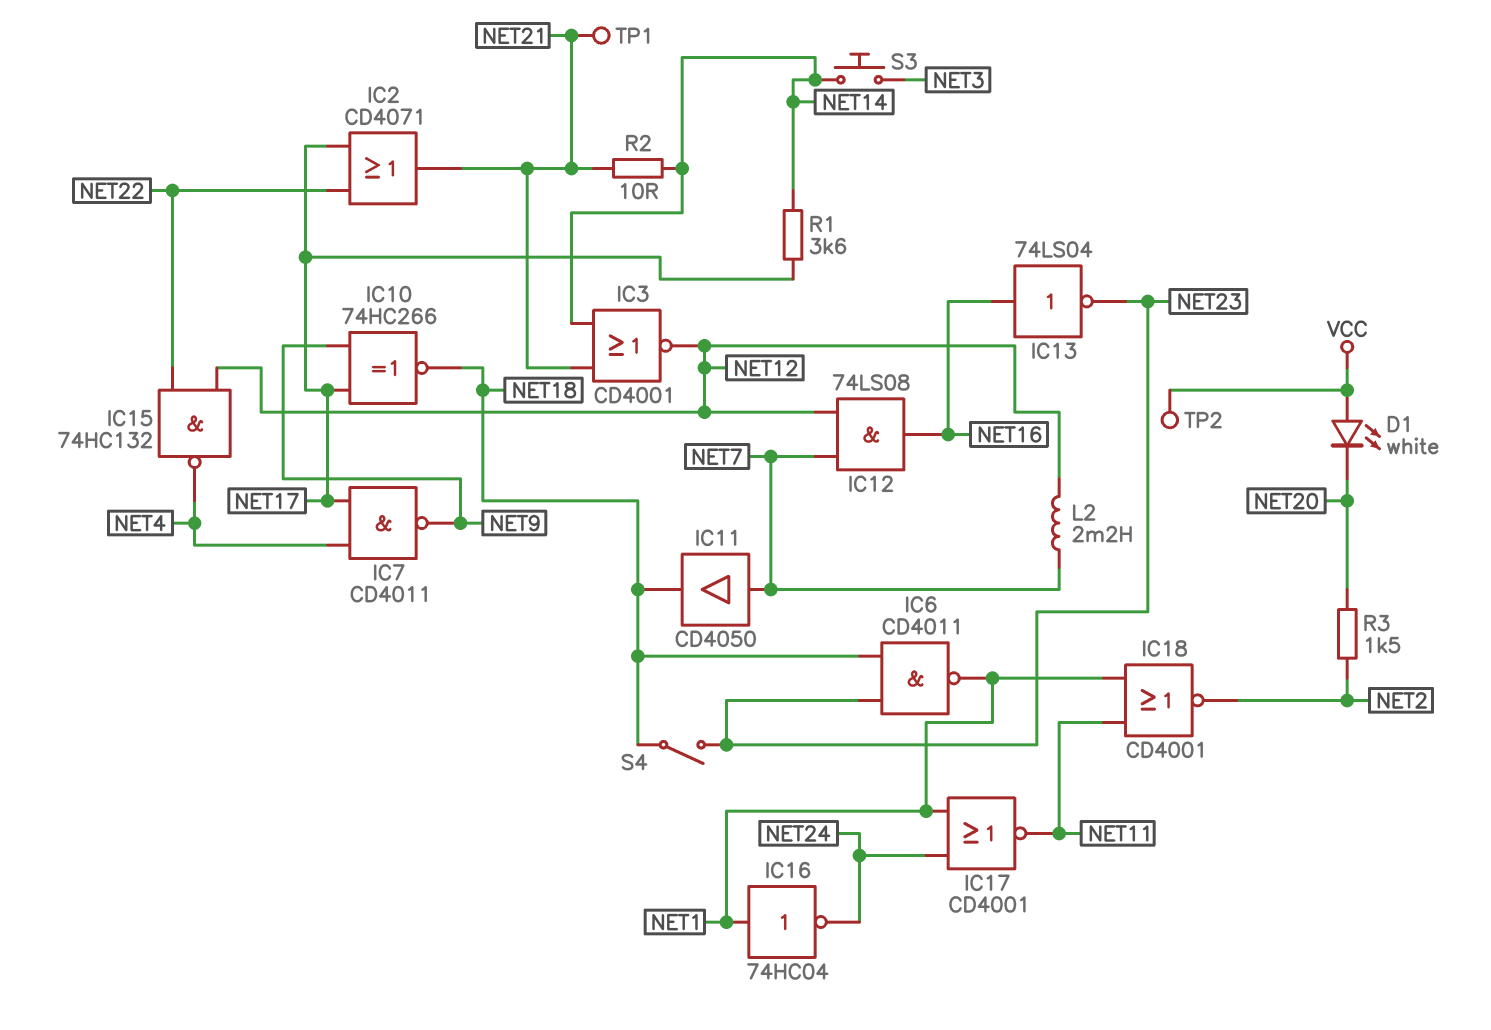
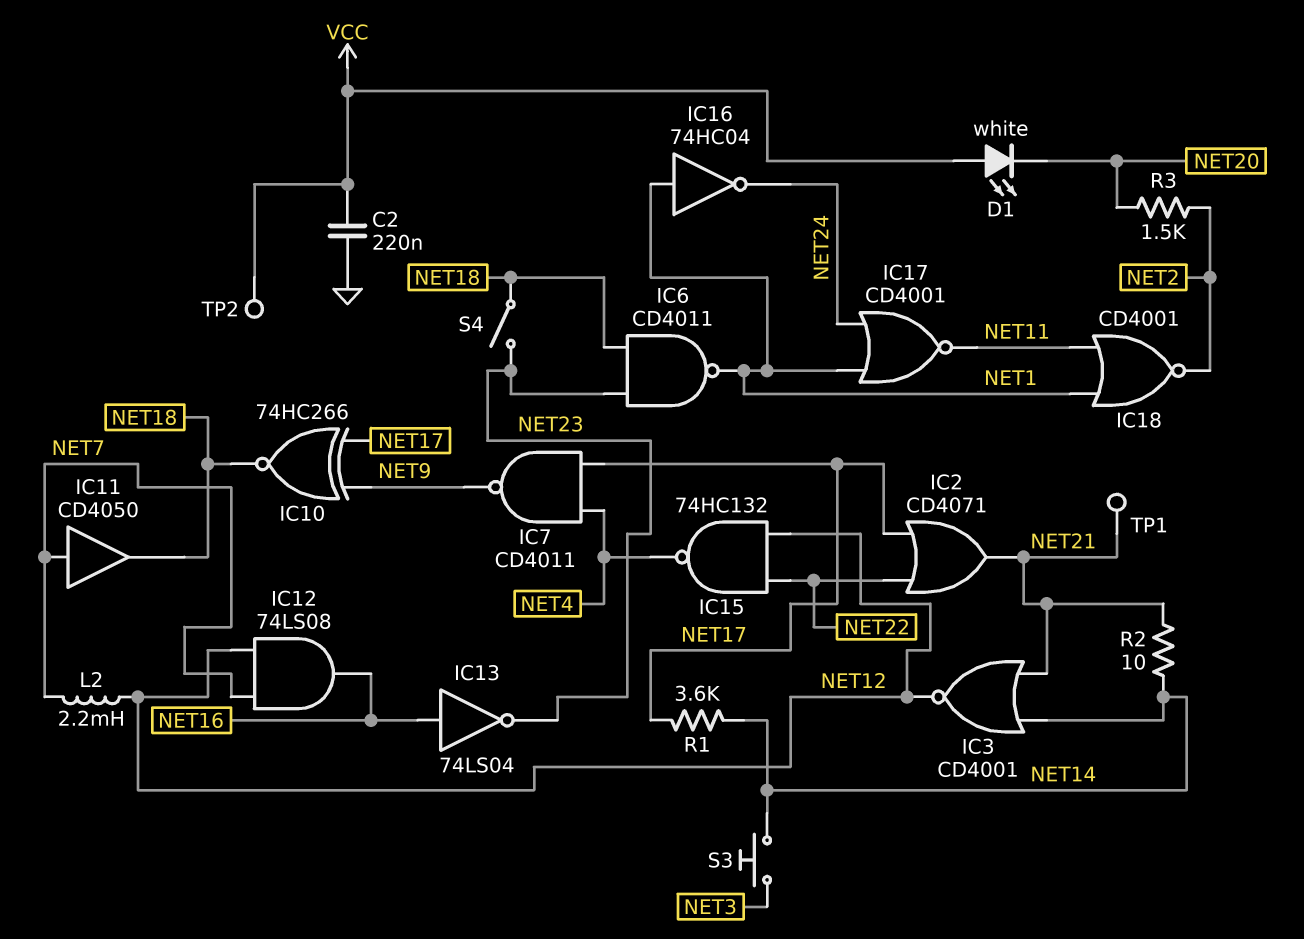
C2: none -> 220nF (GND, VCC)

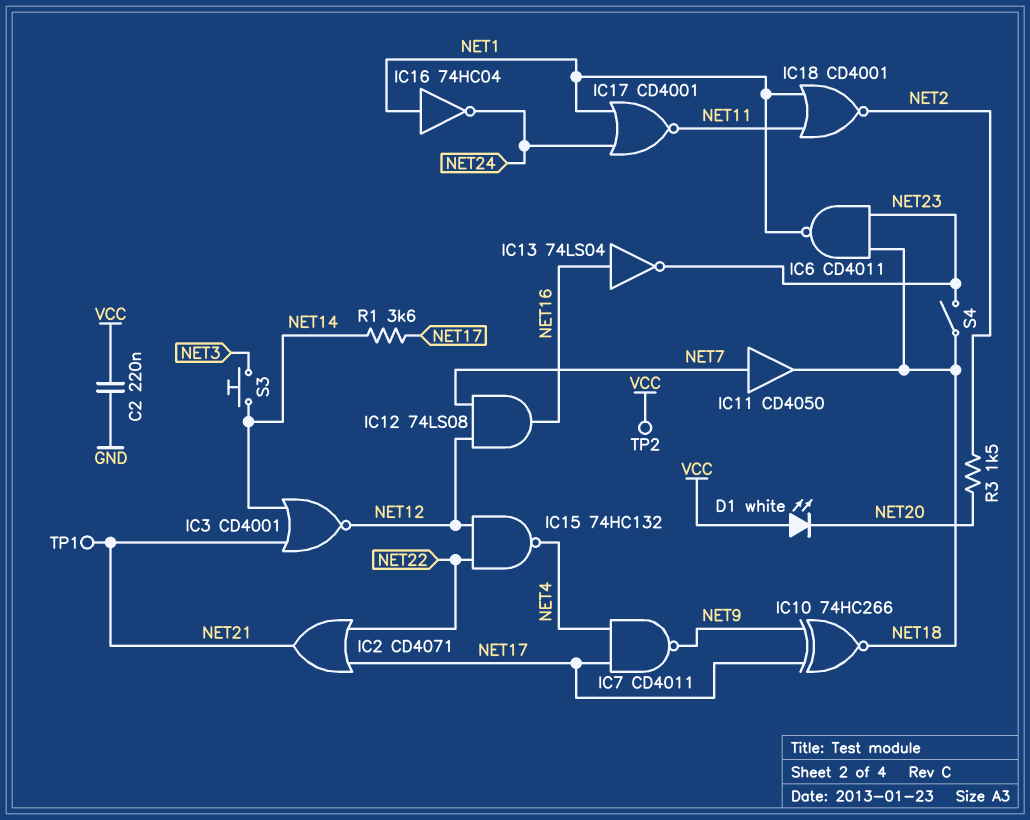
L2: 2.2mH (NET7, NET12) -> none
R2: 10 (NET14, NET21) -> none

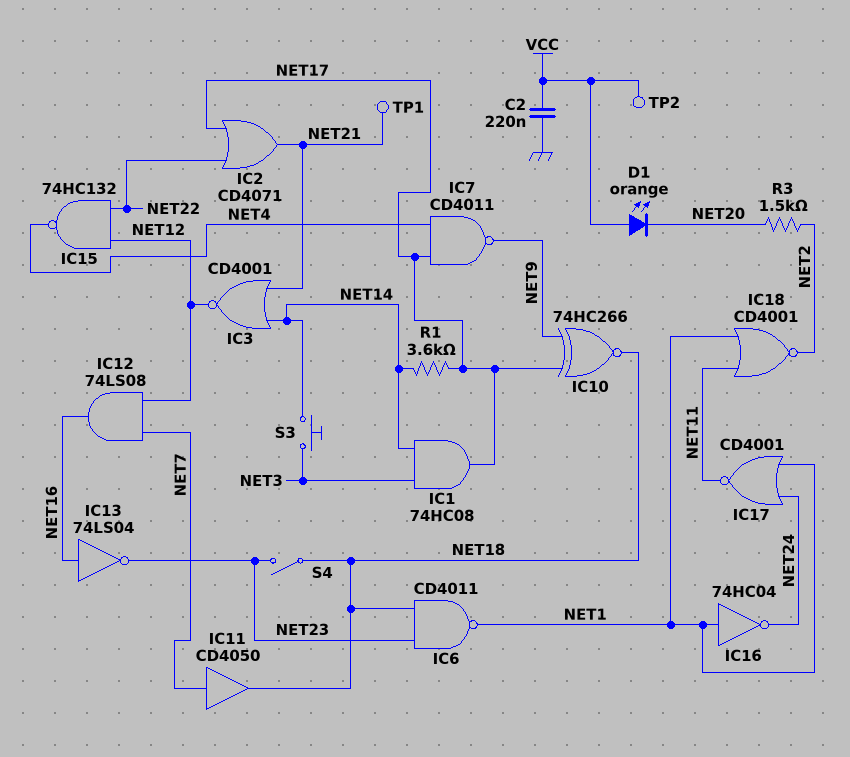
D1: LED white (A VCC, K NET20) -> LED orange (A VCC, K NET20)
IC1: none -> AND 74HC08 (in NET3, in NET14, out NET17)

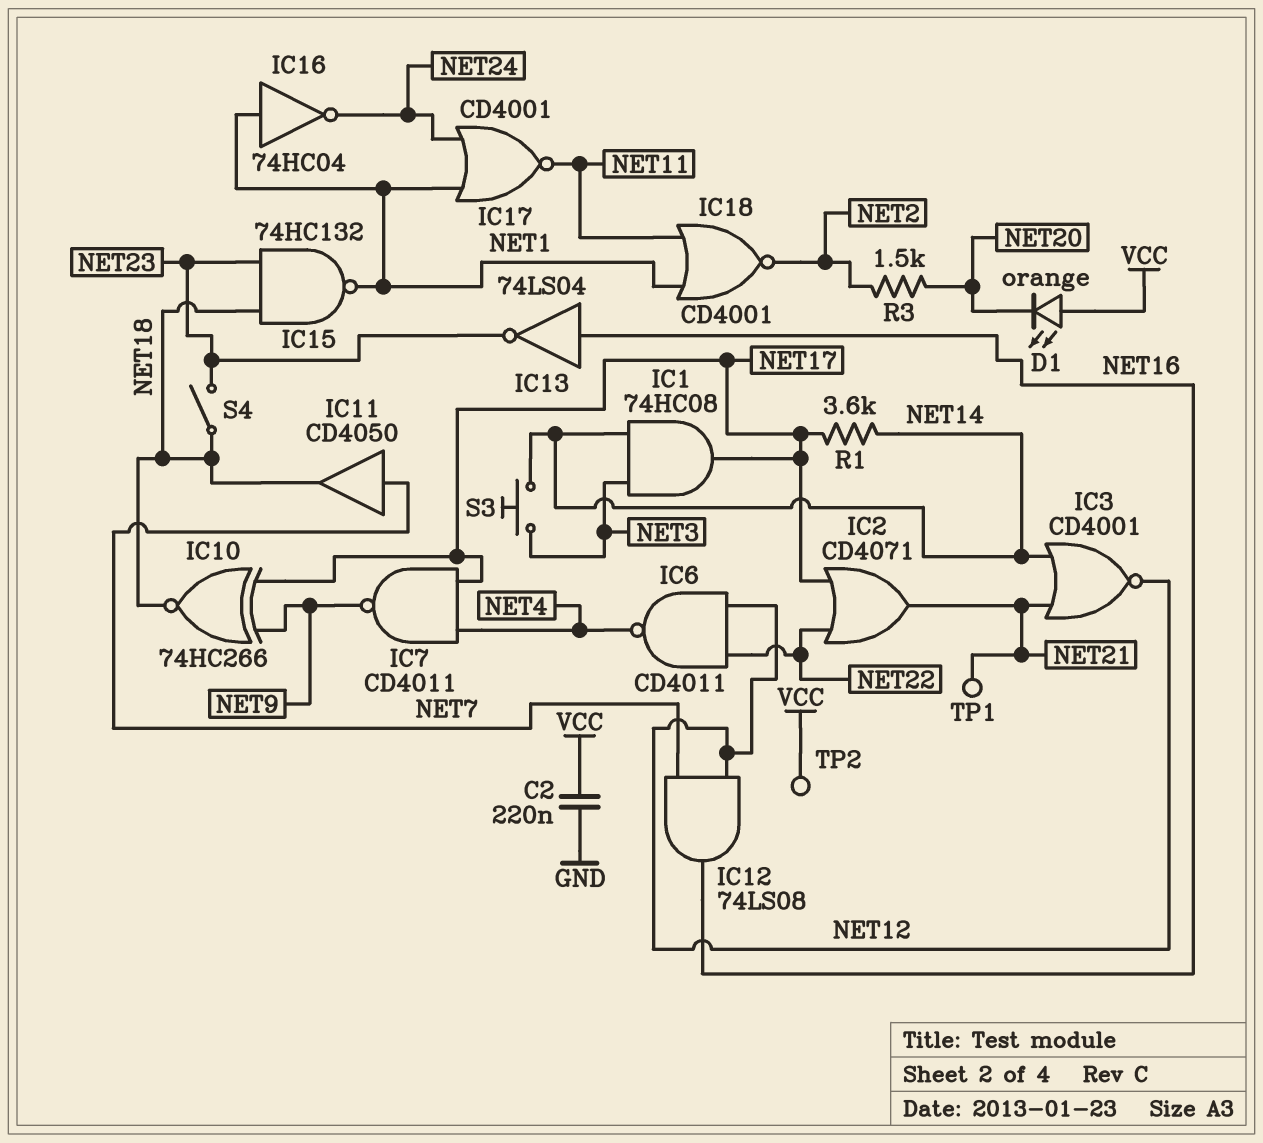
IC6: NAND CD4011 (in NET18, in NET23, out NET1) -> NAND CD4011 (in NET12, in NET22, out NET4)
IC15: NAND 74HC132 (in NET12, in NET22, out NET4) -> NAND 74HC132 (in NET18, in NET23, out NET1)

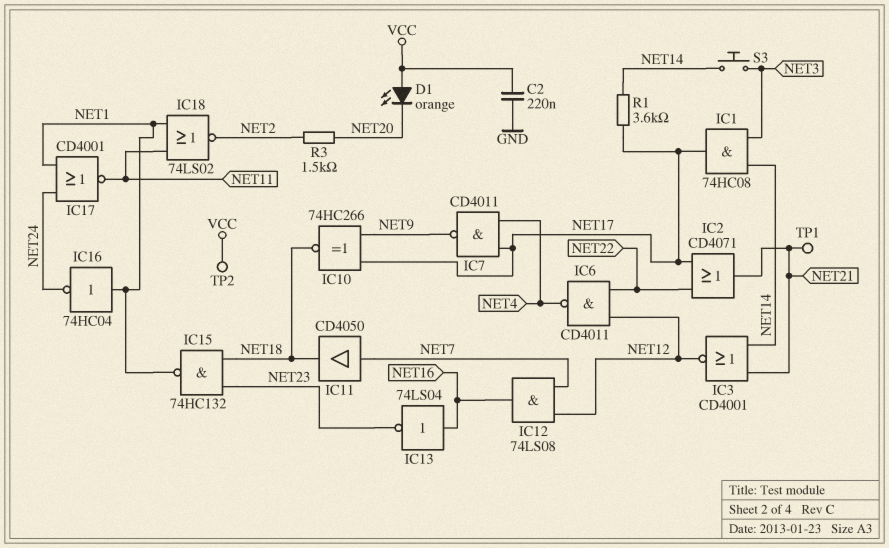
IC18: NOR CD4001 (in NET1, in NET11, out NET2) -> NOR 74LS02 (in NET1, in NET11, out NET2)
S4: switch (NET18, NET23) -> none

